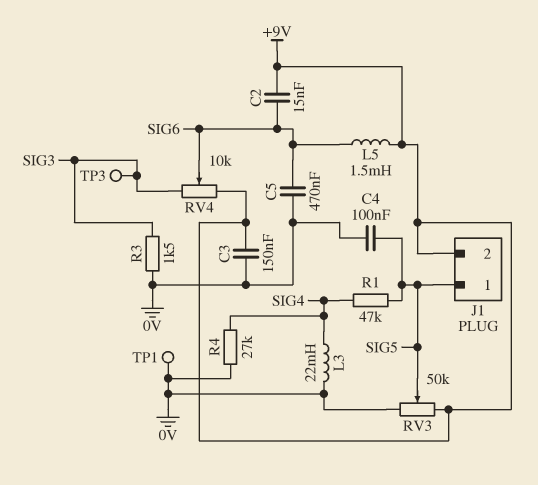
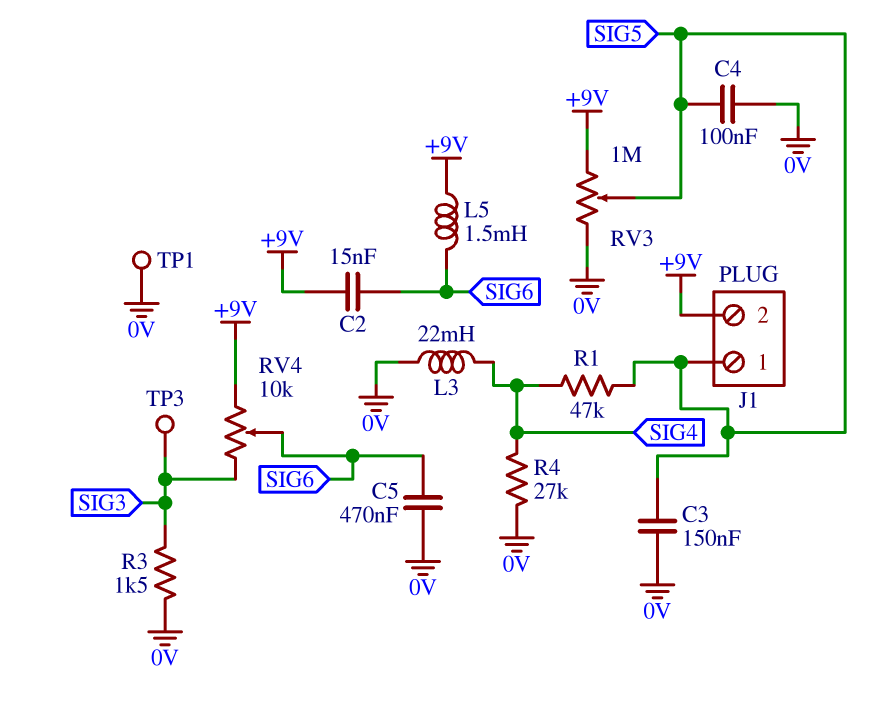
C3: 150nF (+9V, 0V) -> 150nF (0V, SIG5)
RV3: 50k (+9V, 0V, wiper SIG5) -> 1M (+9V, 0V, wiper SIG5)

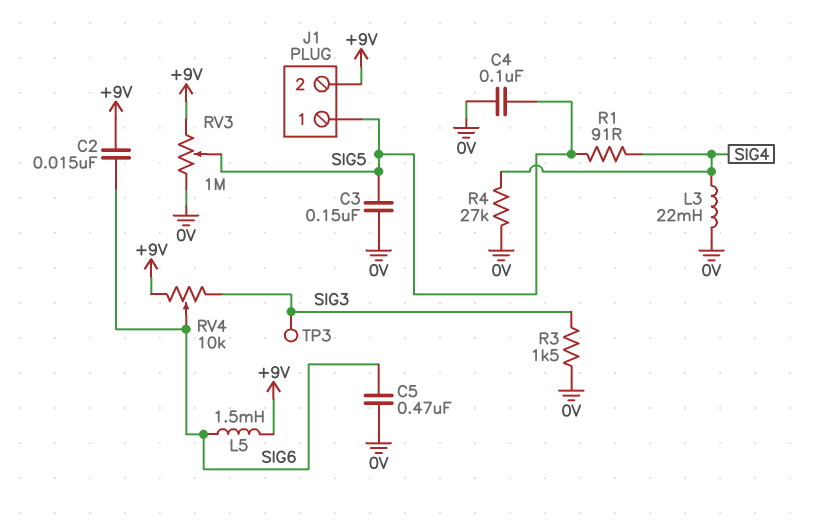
R1: 47k (SIG4, SIG5) -> 91 (SIG4, SIG5)
TP1: test point (0V) -> none

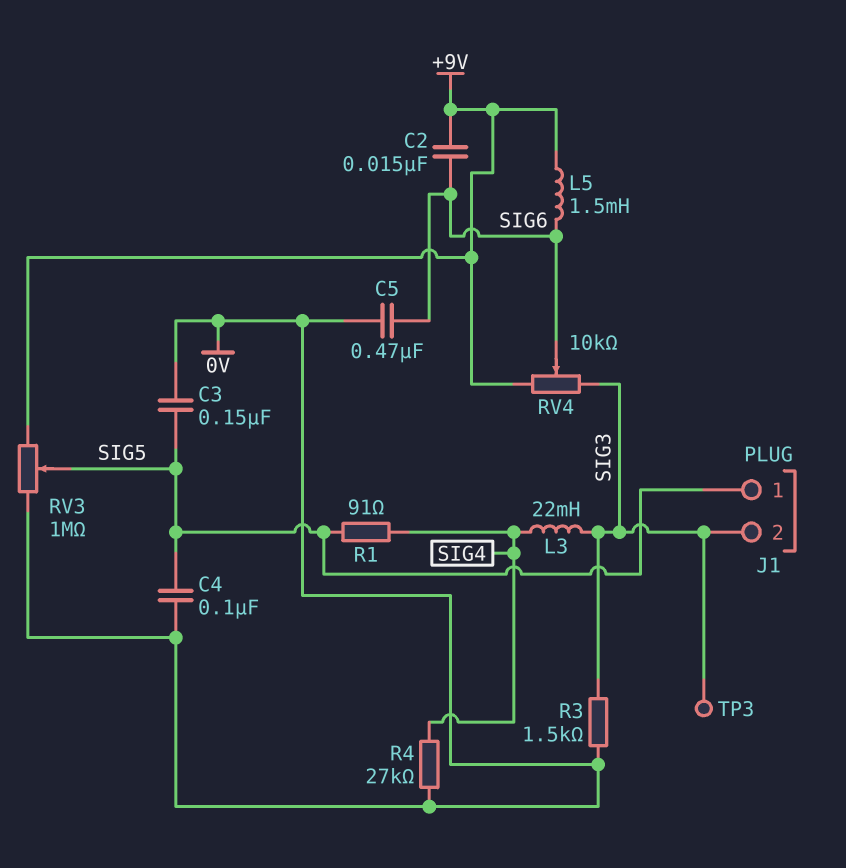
J1 pin 2: +9V -> SIG3
L3: 22mH (0V, SIG4) -> 22mH (SIG3, SIG4)

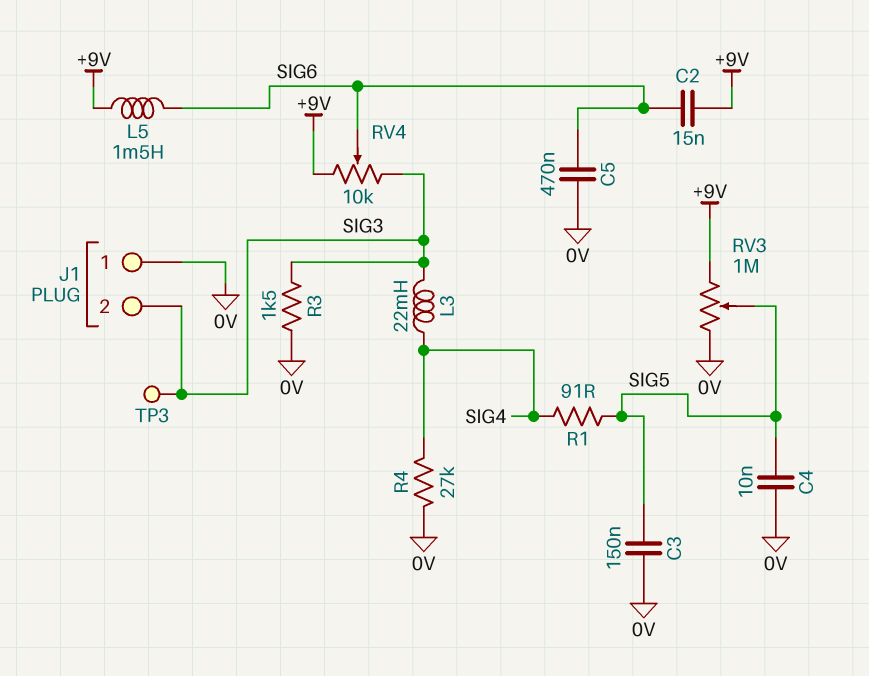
C4: 100nF (0V, SIG5) -> 10nF (0V, SIG5)
J1 pin 1: SIG5 -> 0V

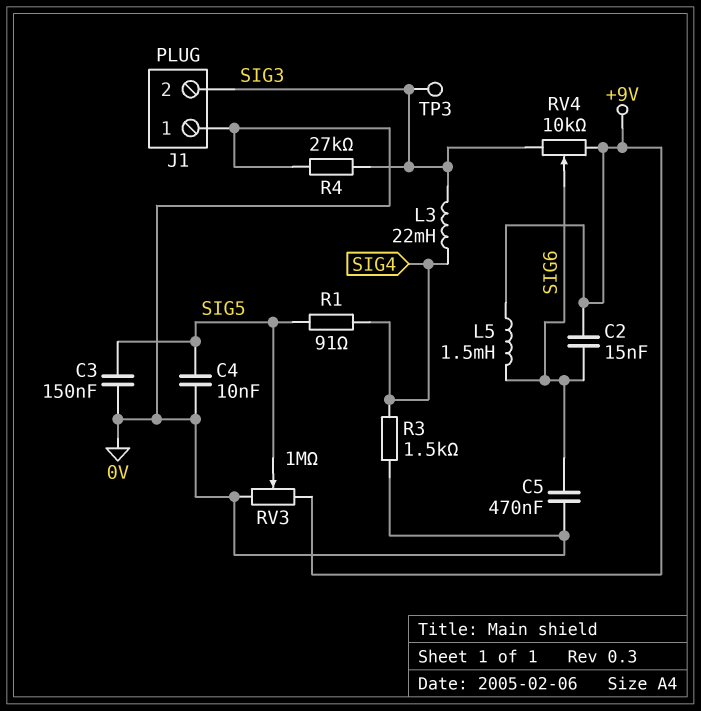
R3: 1.5k (0V, SIG3) -> 1.5k (0V, SIG4)
R4: 27k (0V, SIG4) -> 27k (0V, SIG3)

